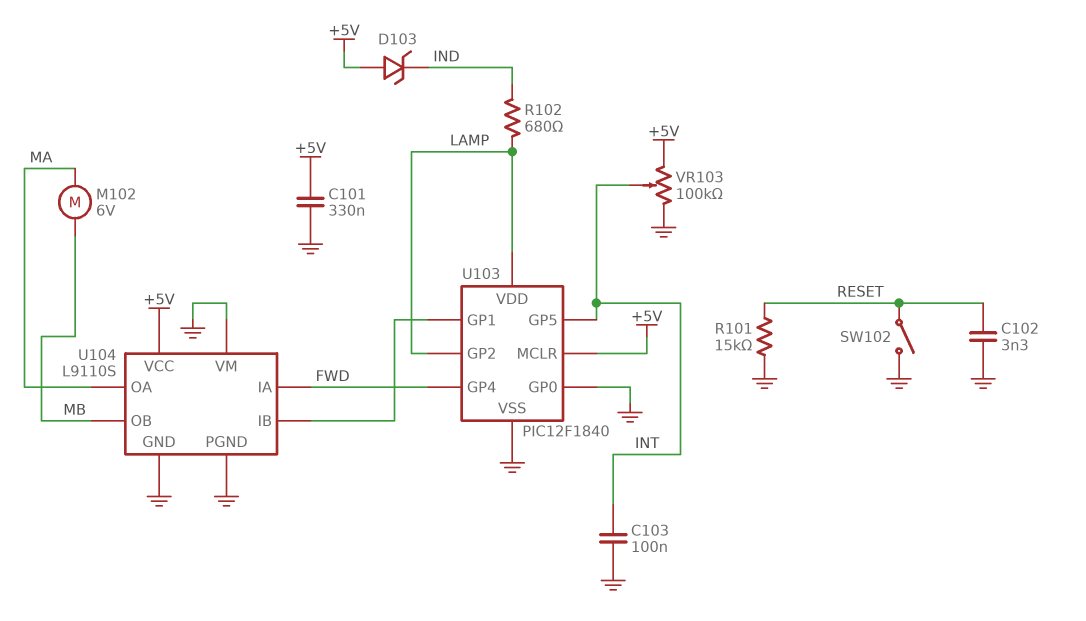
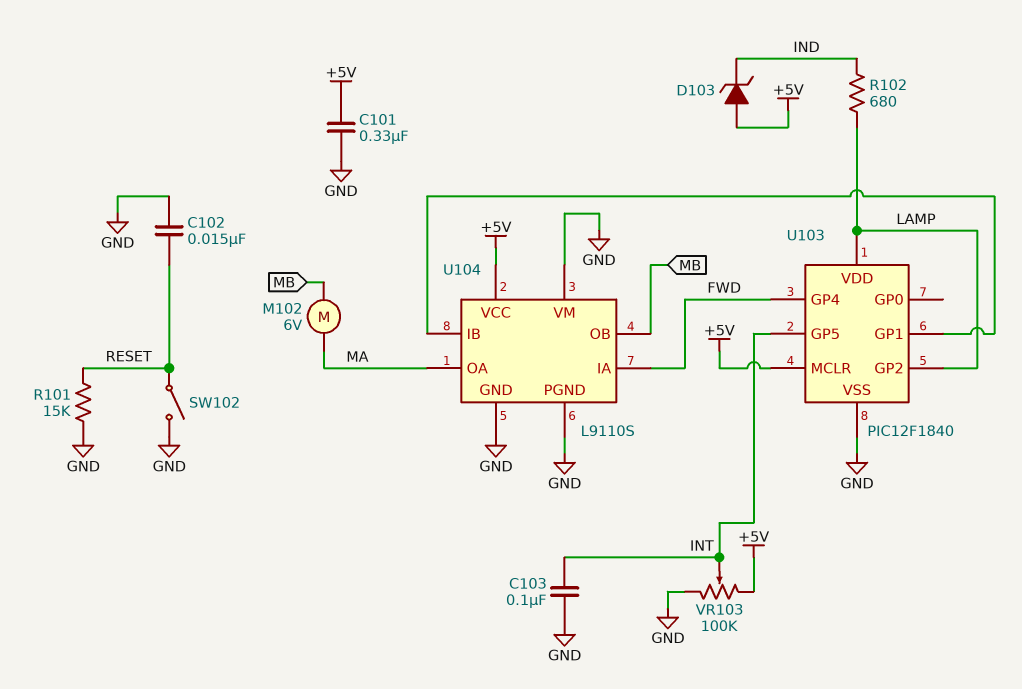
C102: 3.3nF (GND, RESET) -> 15nF (GND, RESET)
U103 pin GP0: GND -> none

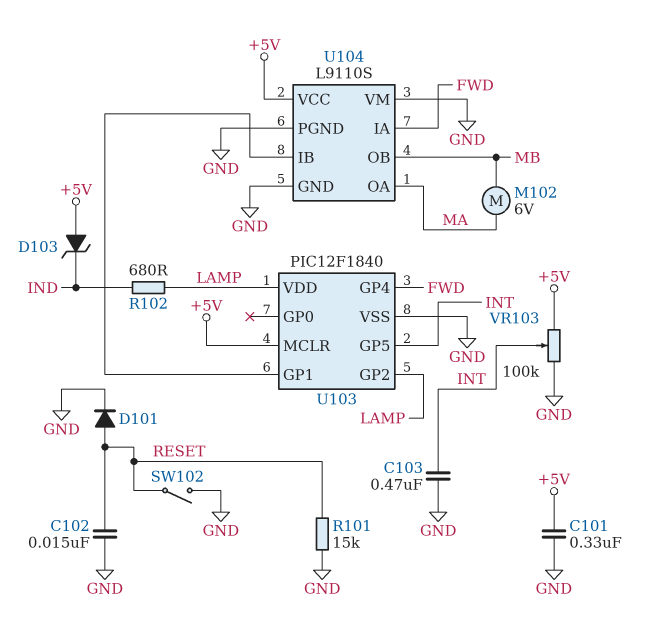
C103: 100nF (GND, INT) -> 470nF (GND, INT)
D101: none -> diode (A RESET, K GND)

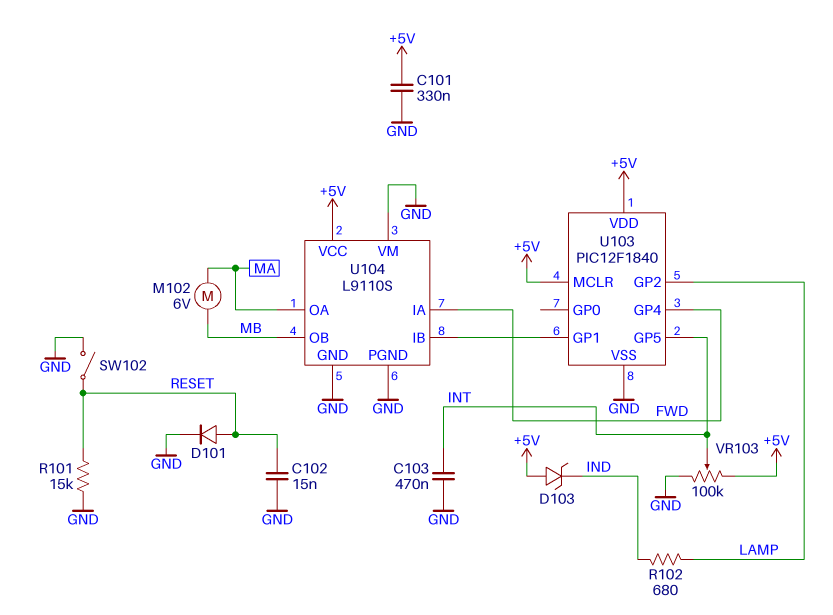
U103 pin VDD: LAMP -> +5V

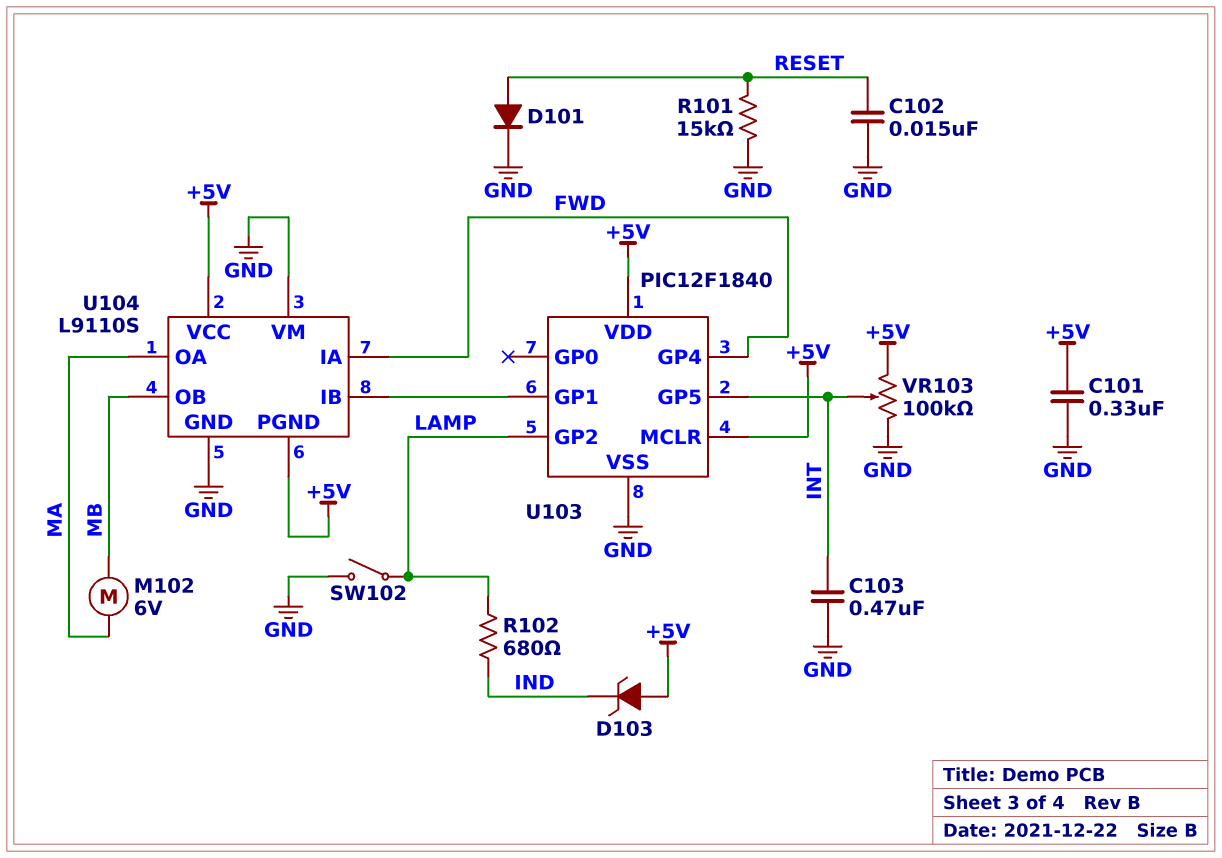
SW102: switch (GND, RESET) -> switch (GND, LAMP)
U104 pin PGND: GND -> +5V

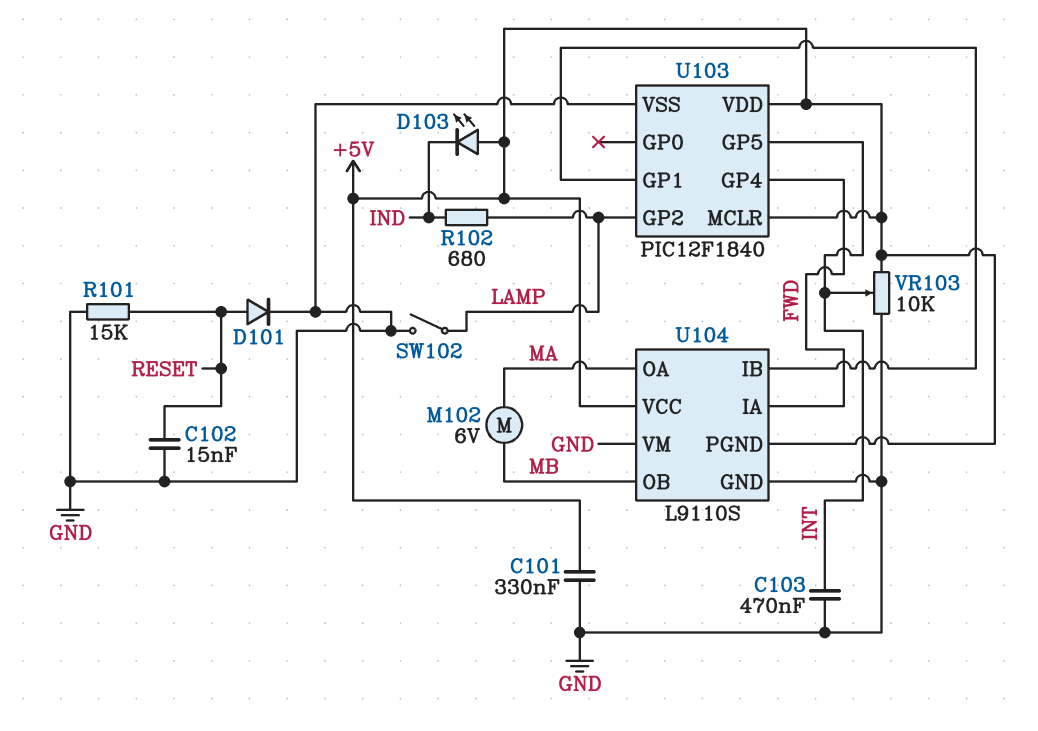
D103: zener (A +5V, K IND) -> LED (A +5V, K IND)
VR103: 100k (+5V, GND, wiper INT) -> 10k (+5V, GND, wiper INT)

